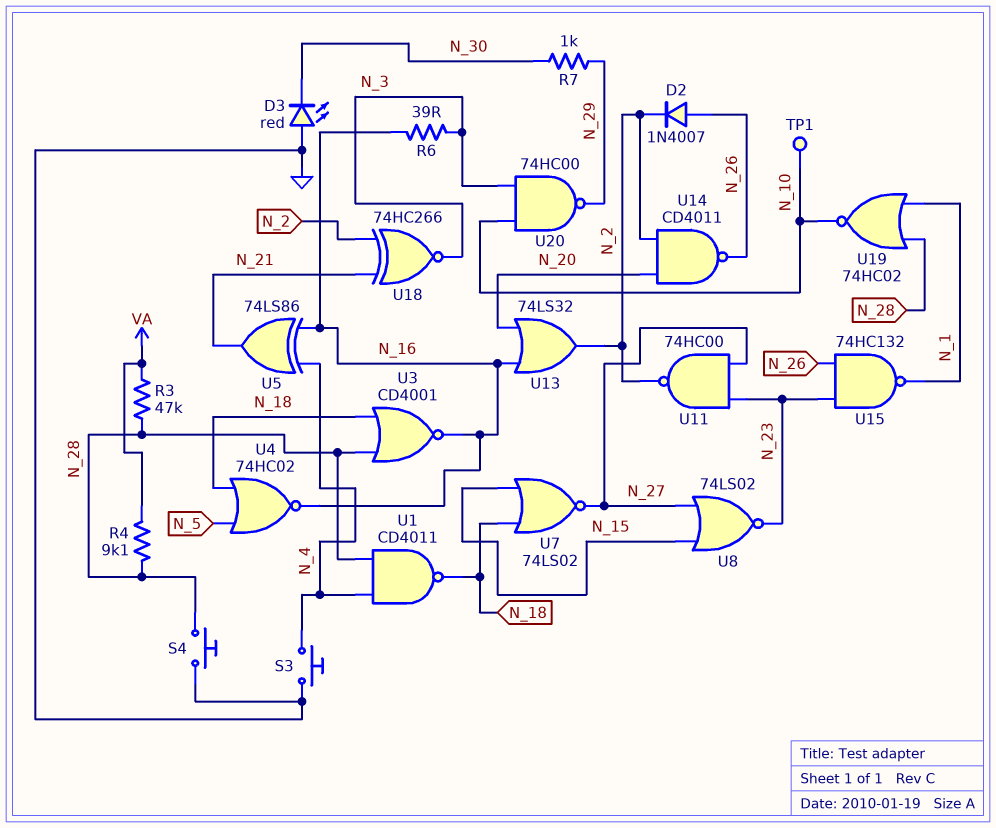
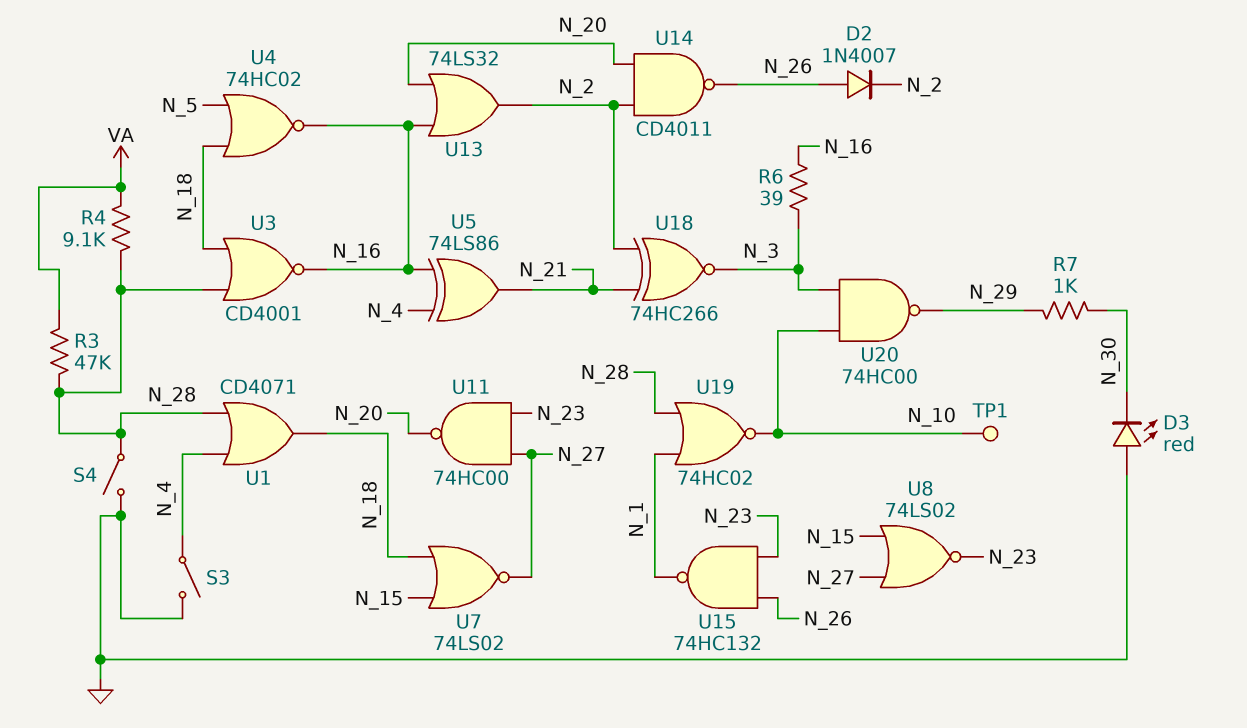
S3: button (GND, N_4) -> switch (GND, N_4)
S4: button (GND, N_28) -> switch (GND, N_28)
U1: NAND CD4011 (in N_4, in N_28, out N_18) -> OR CD4071 (in N_4, in N_28, out N_18)
U11: NAND 74HC00 (in N_23, in N_27, out N_2) -> NAND 74HC00 (in N_23, in N_27, out N_20)

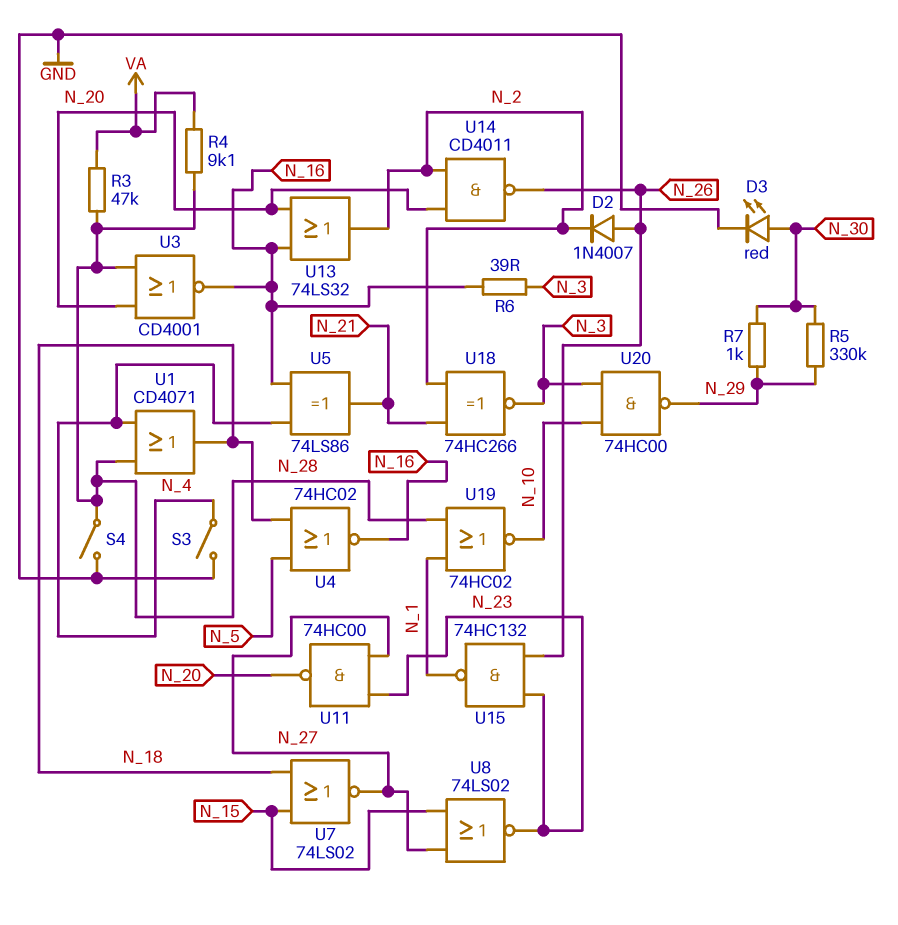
D3: LED red (A GND, K N_30) -> LED red (A N_30, K GND)
R5: none -> 330k (N_29, N_30)
TP1: test point (N_10) -> none
U3: NOR CD4001 (in N_18, in N_28, out N_16) -> NOR CD4001 (in N_20, in N_28, out N_16)

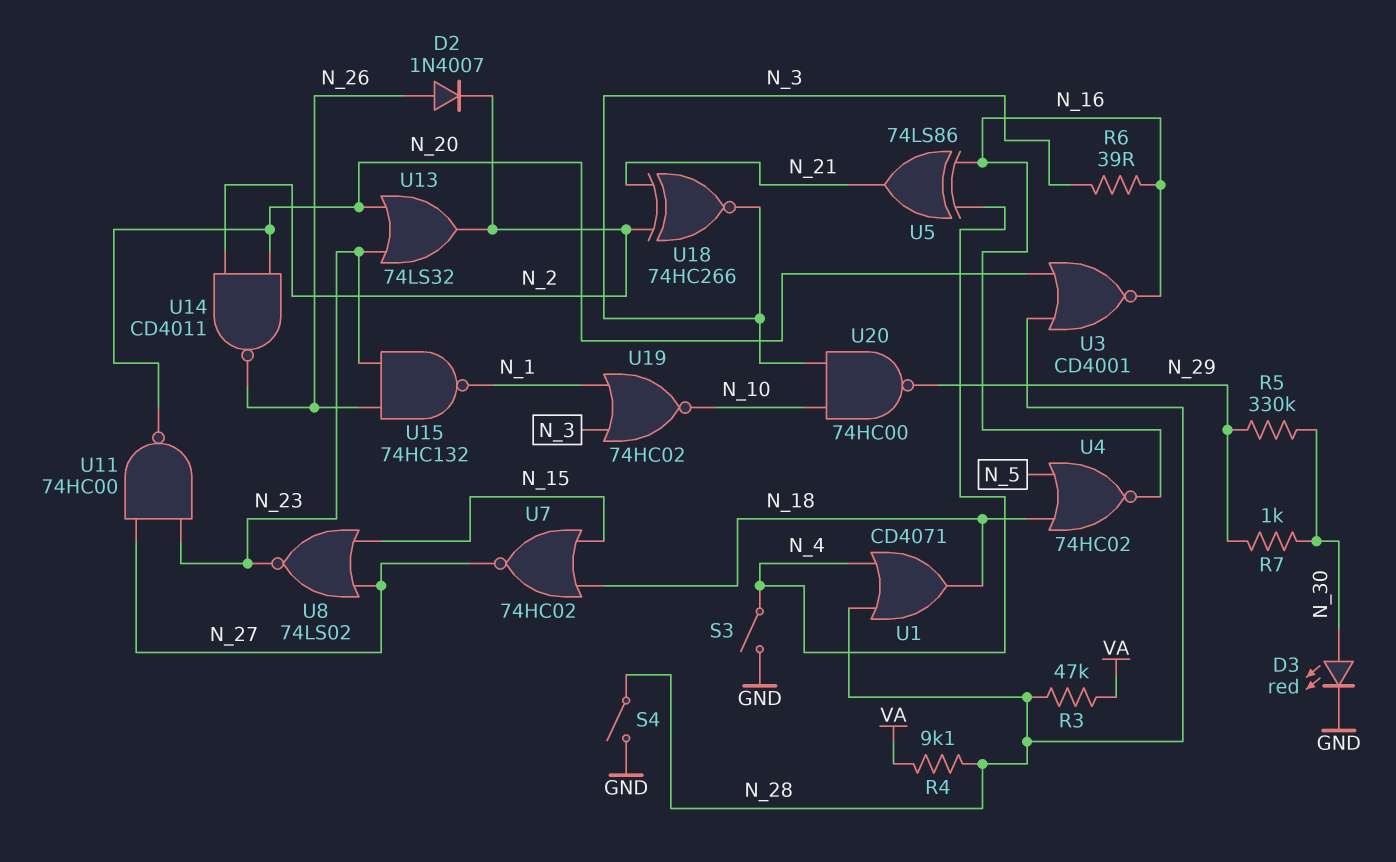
U7: NOR 74LS02 (in N_15, in N_18, out N_27) -> NOR 74HC02 (in N_15, in N_18, out N_27)
U13: OR 74LS32 (in N_16, in N_20, out N_2) -> OR 74LS32 (in N_20, in N_23, out N_2)
U19: NOR 74HC02 (in N_1, in N_28, out N_10) -> NOR 74HC02 (in N_1, in N_3, out N_10)

